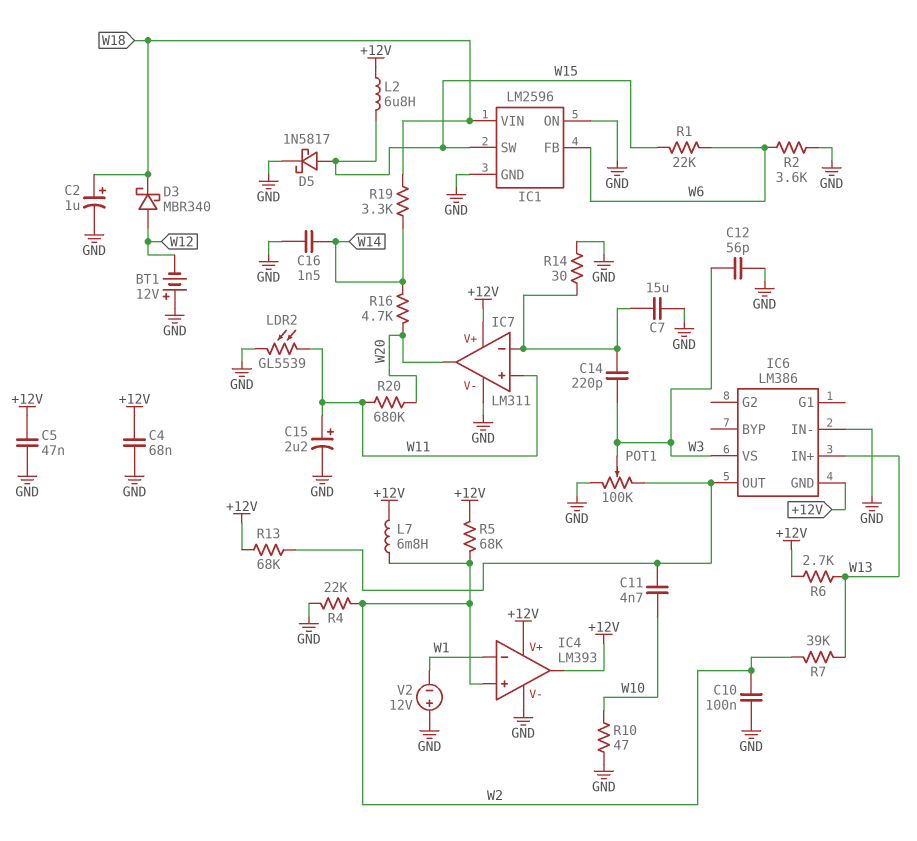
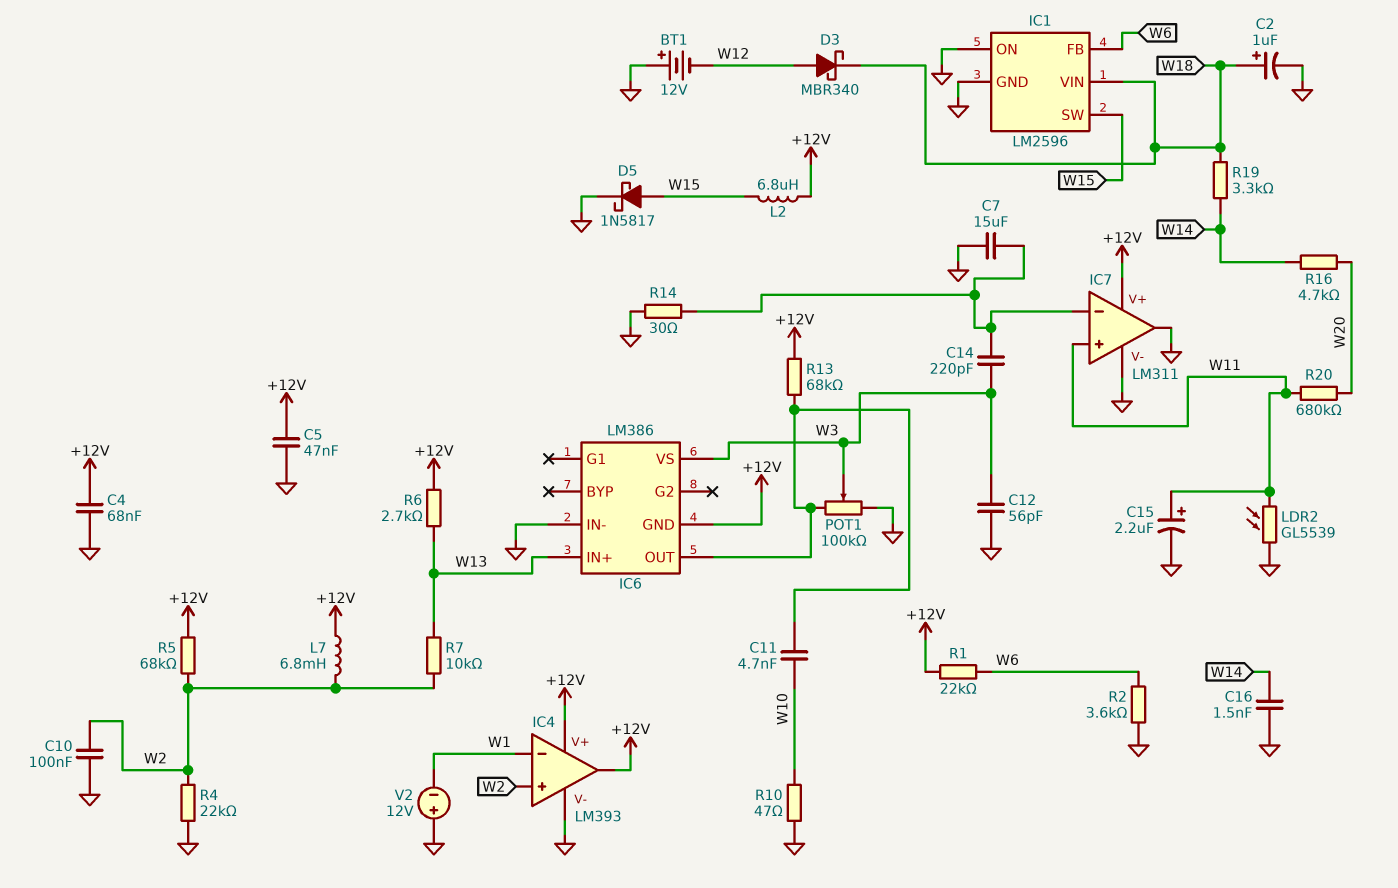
IC7 pin out: W20 -> GND
R1: 22k (W6, W15) -> 22k (+12V, W6)
R7: 39k (W2, W13) -> 10k (W2, W13)

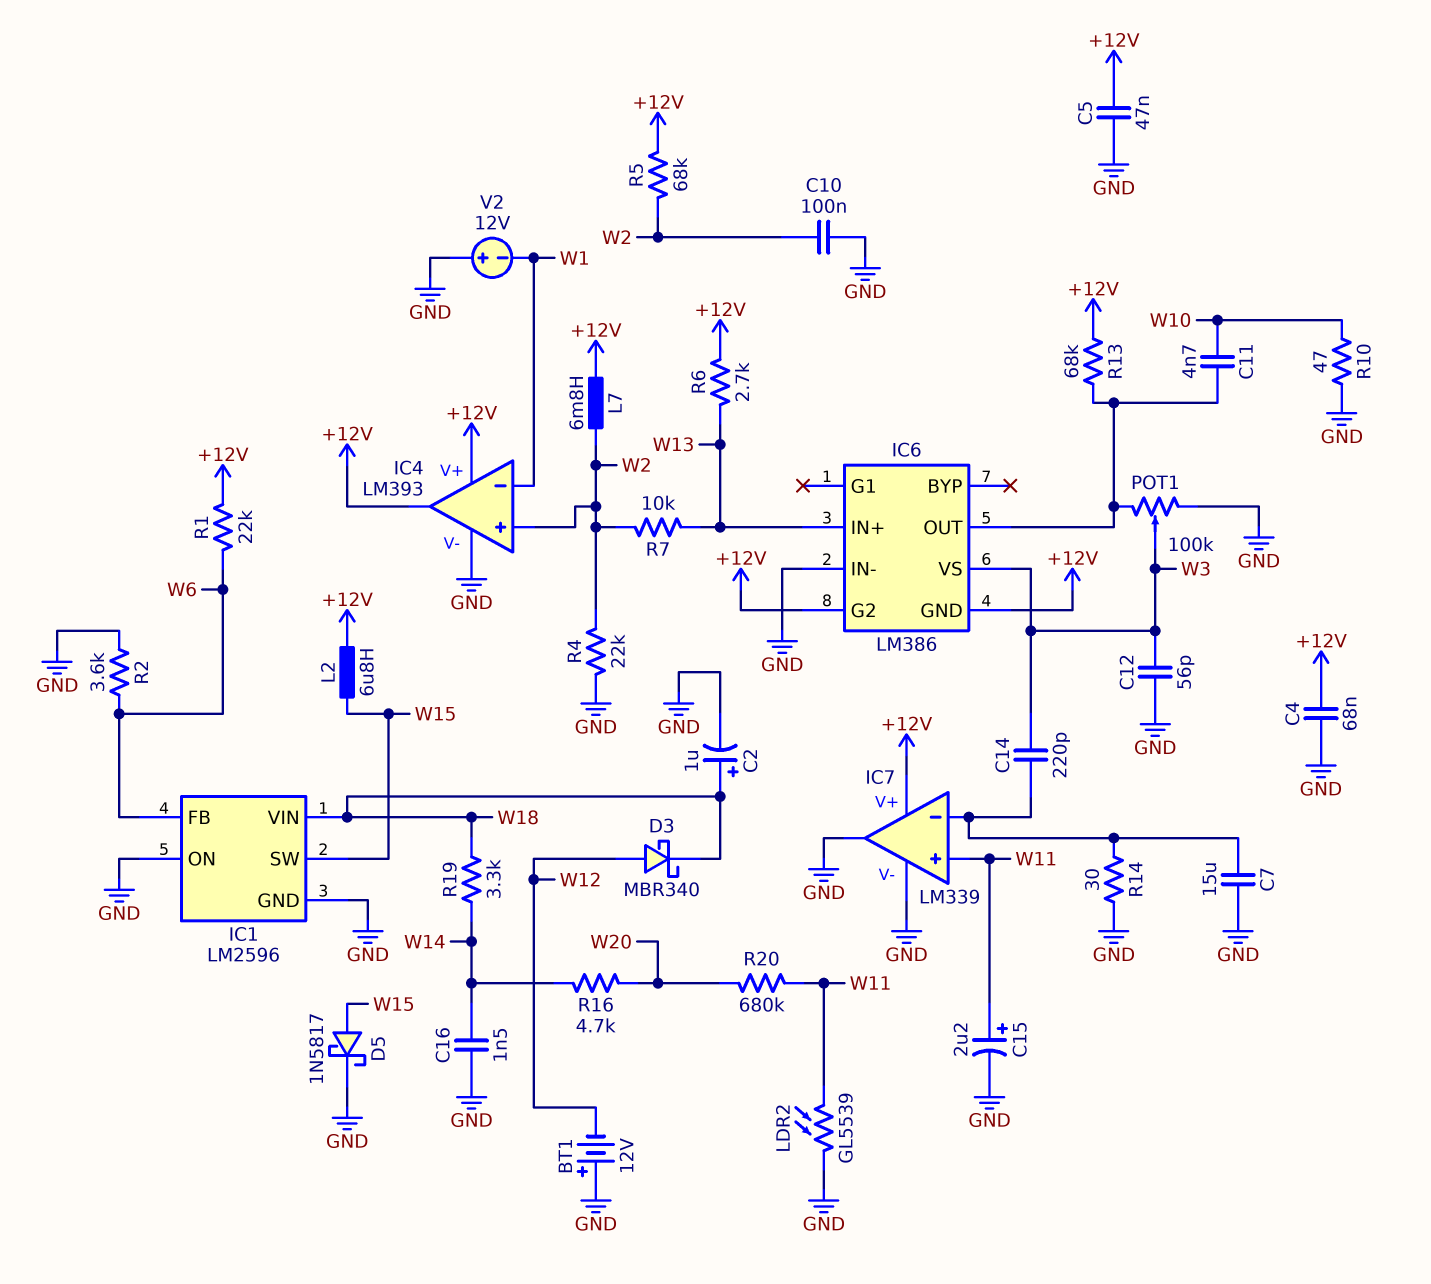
IC6 pin G2: none -> +12V
IC7: LM311 -> LM339

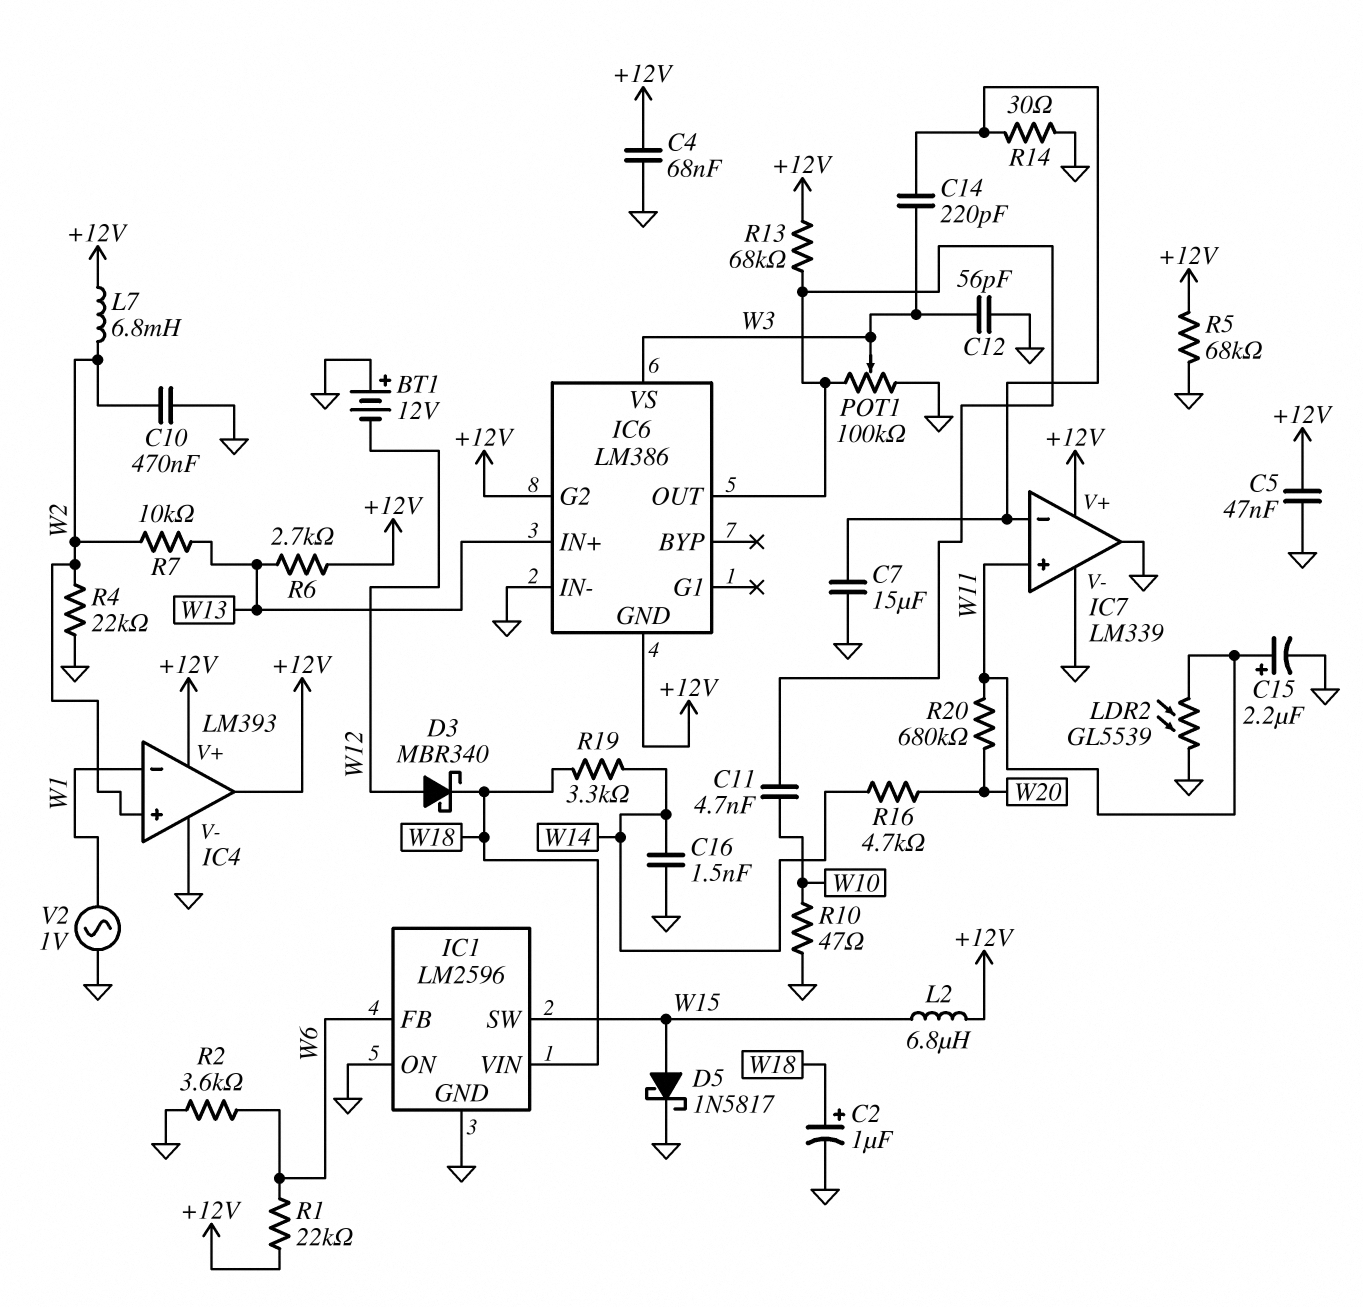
C10: 100nF (GND, W2) -> 470nF (GND, W2)
R5: 68k (+12V, W2) -> 68k (+12V, GND)
V2: 12V (plus GND, minus W1) -> AC 1V (GND, W1)

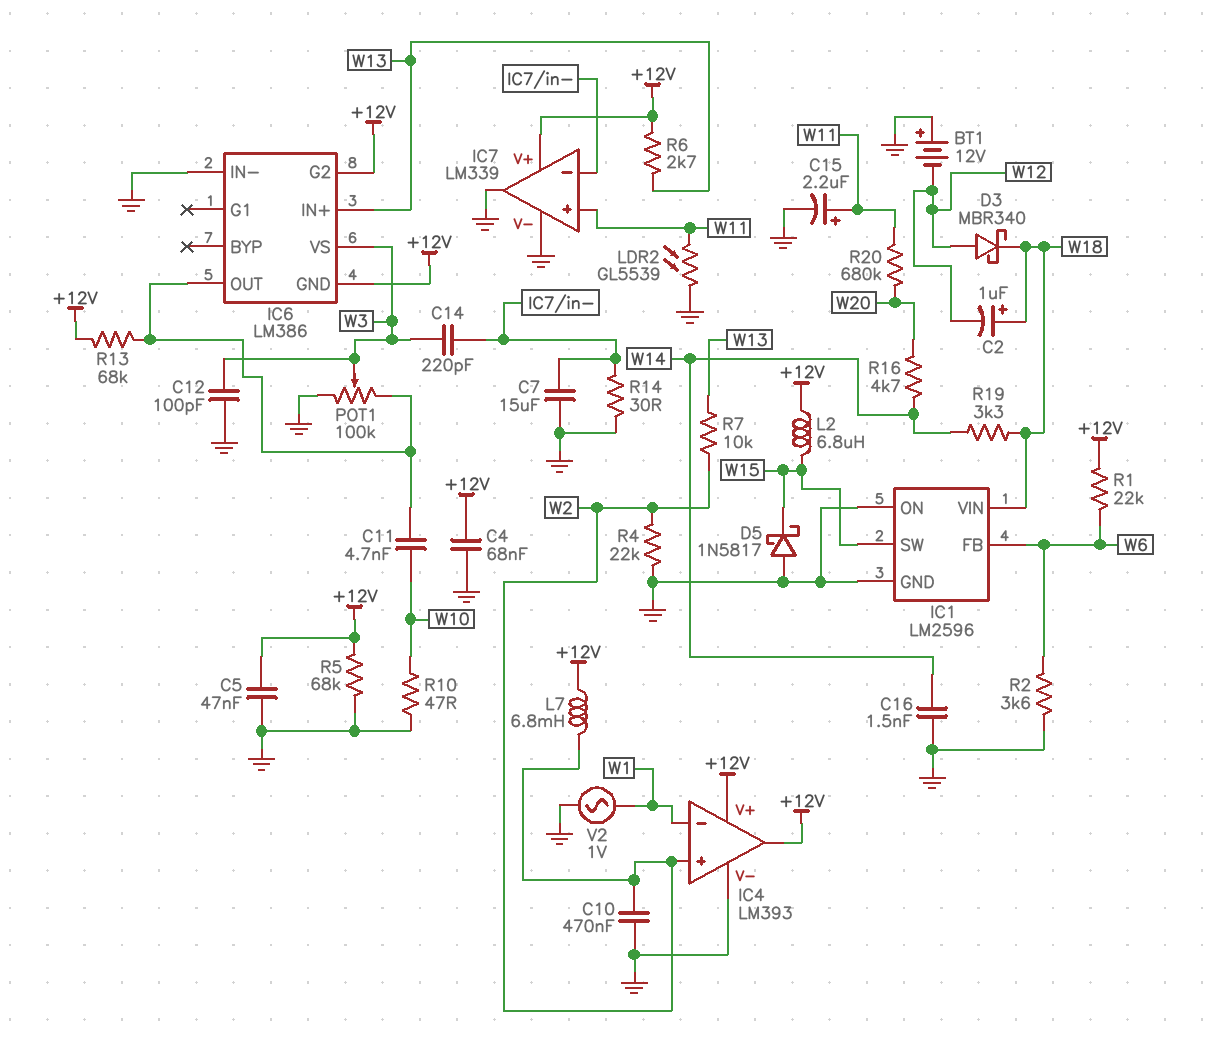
C2: 1uF (plus W18, minus GND) -> 1uF (plus W18, minus W12)
C12: 56pF (GND, W3) -> 100pF (GND, W3)
D5: schottky 1N5817 (A W15, K GND) -> schottky 1N5817 (A GND, K W15)

